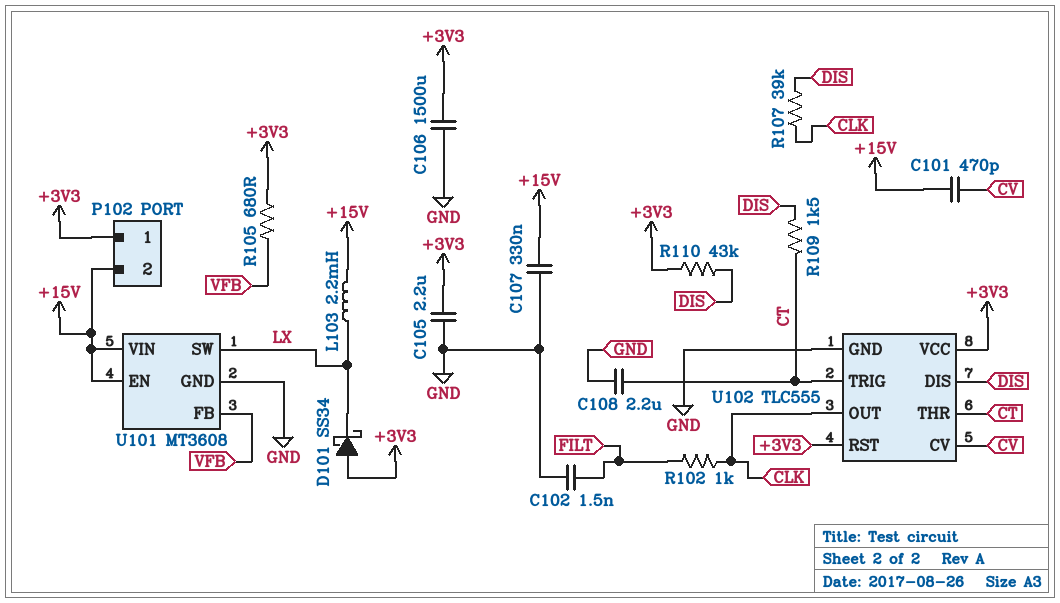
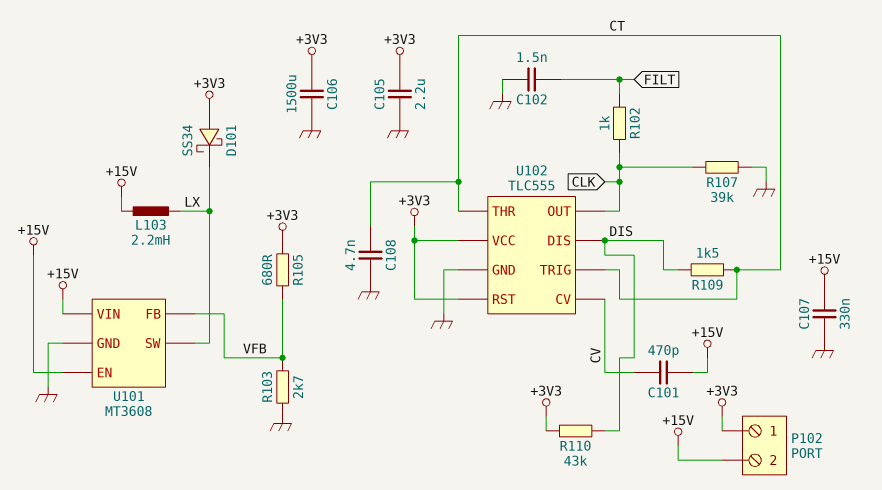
C108: 2.2uF (CT, GND) -> 4.7nF (CT, GND)
R103: none -> 2.7k (GND, VFB)
R107: 39k (CLK, DIS) -> 39k (CLK, GND)

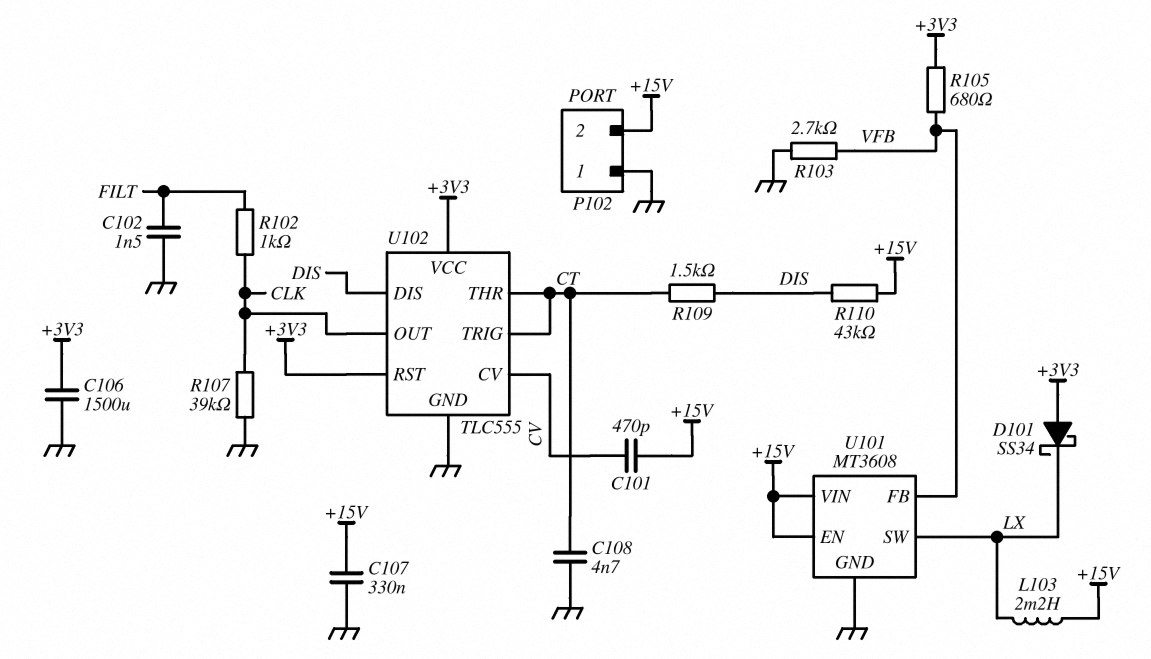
C105: 2.2uF (+3V3, GND) -> none
P102 pin 1: +3V3 -> GND
R110: 43k (+3V3, DIS) -> 43k (+15V, DIS)

